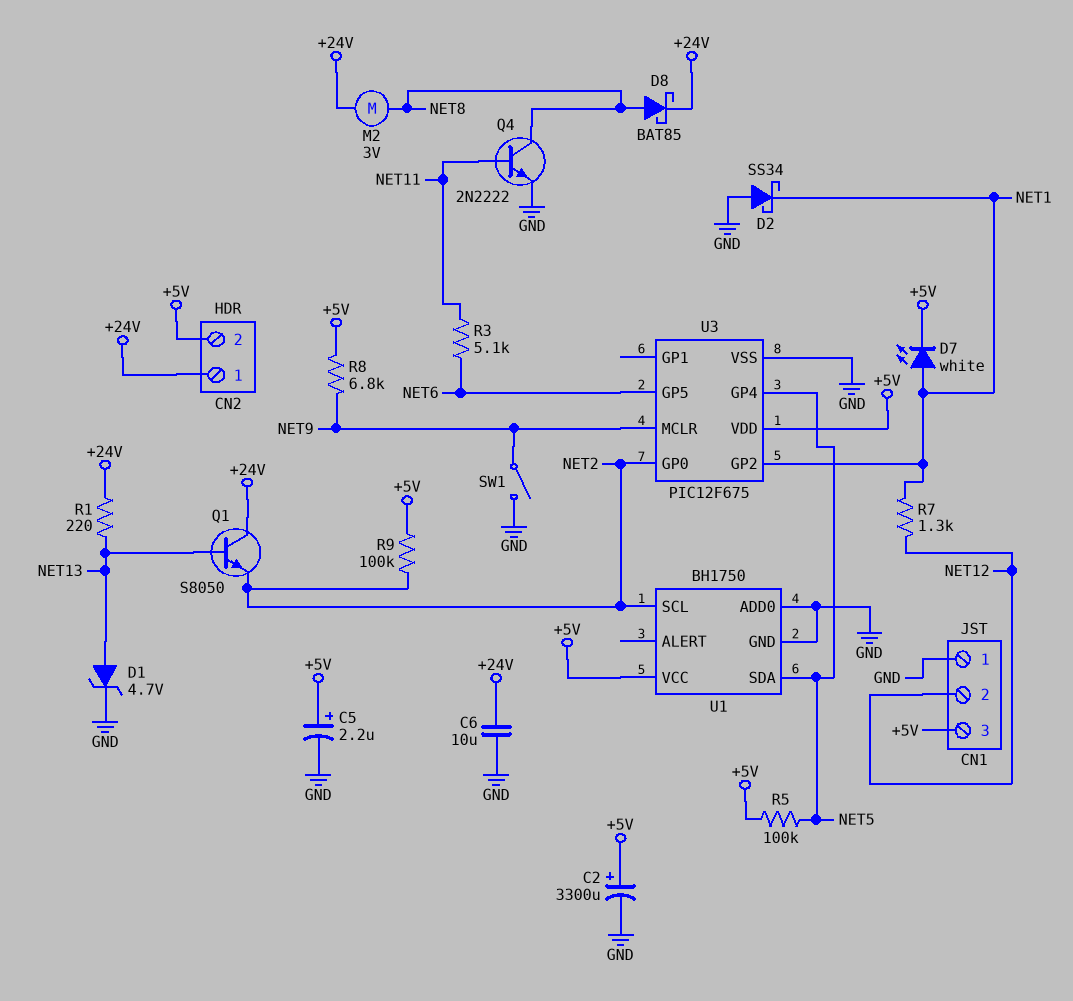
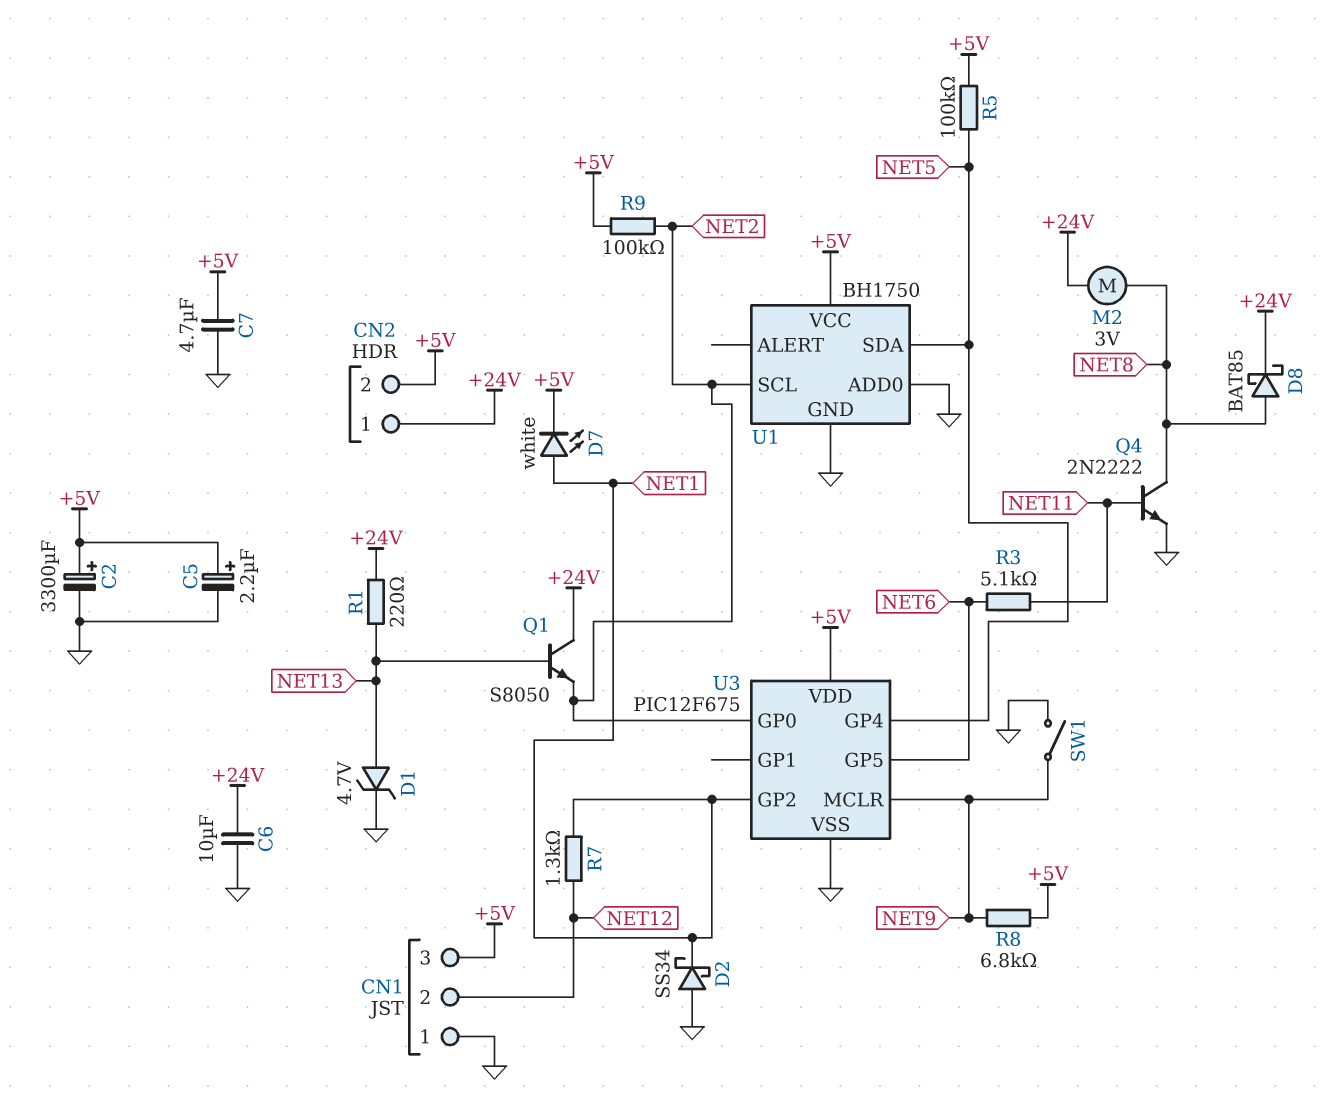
C7: none -> 4.7uF (+5V, GND)

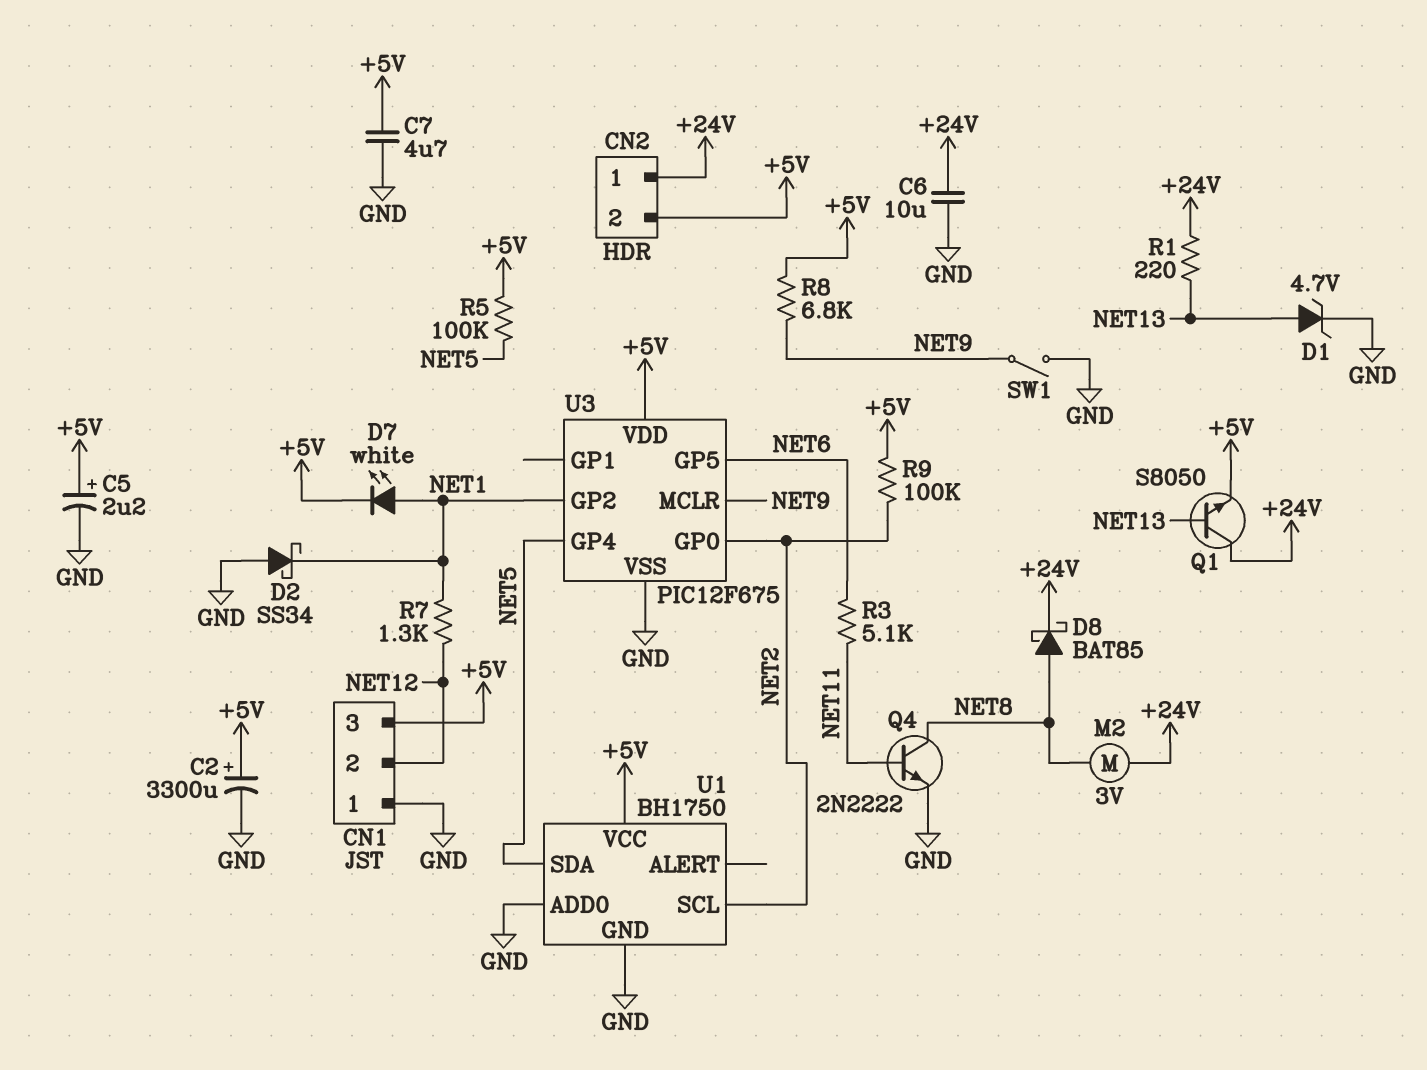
Q1: NPN S8050 (B NET13, C +24V, E NET2) -> NPN S8050 (B NET13, C +24V, E +5V)

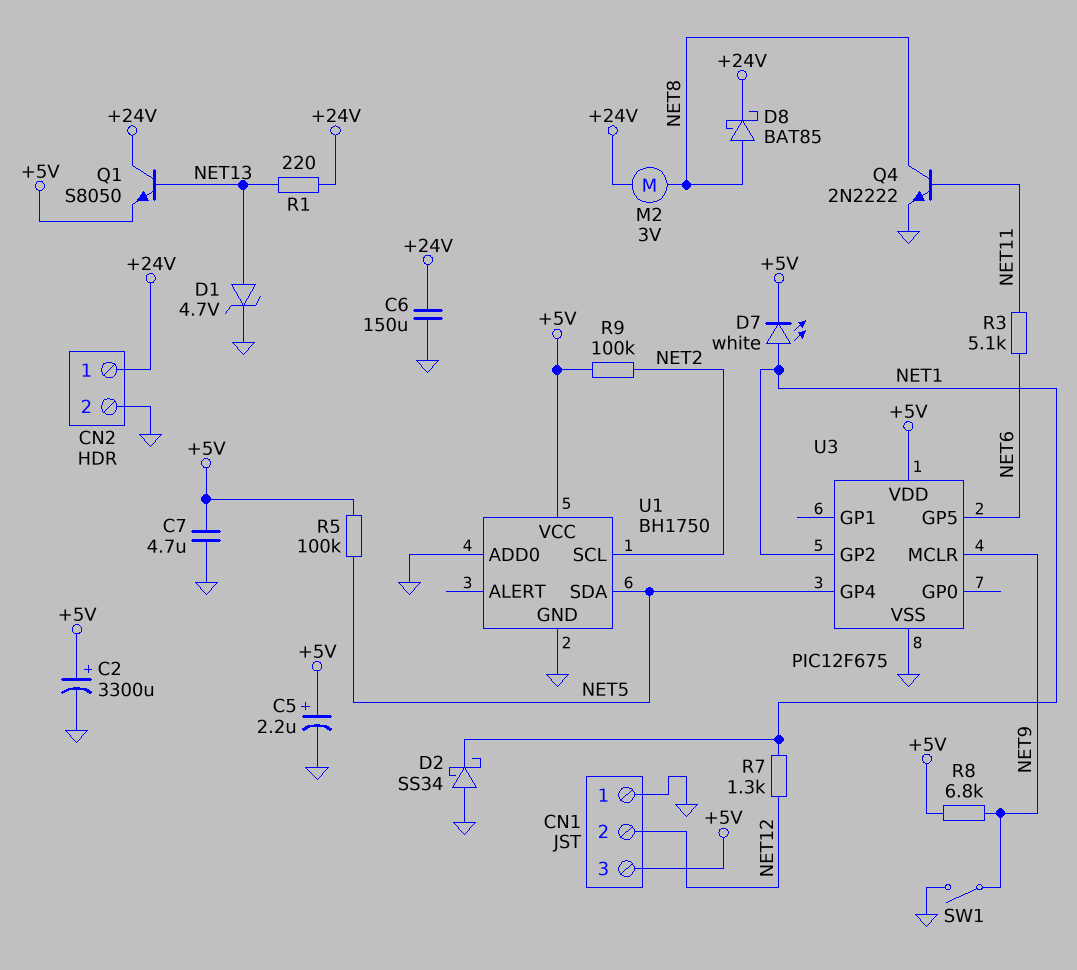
C6: 10uF (+24V, GND) -> 150uF (+24V, GND)
CN2 pin 2: +5V -> GND
U3 pin GP0: NET2 -> none

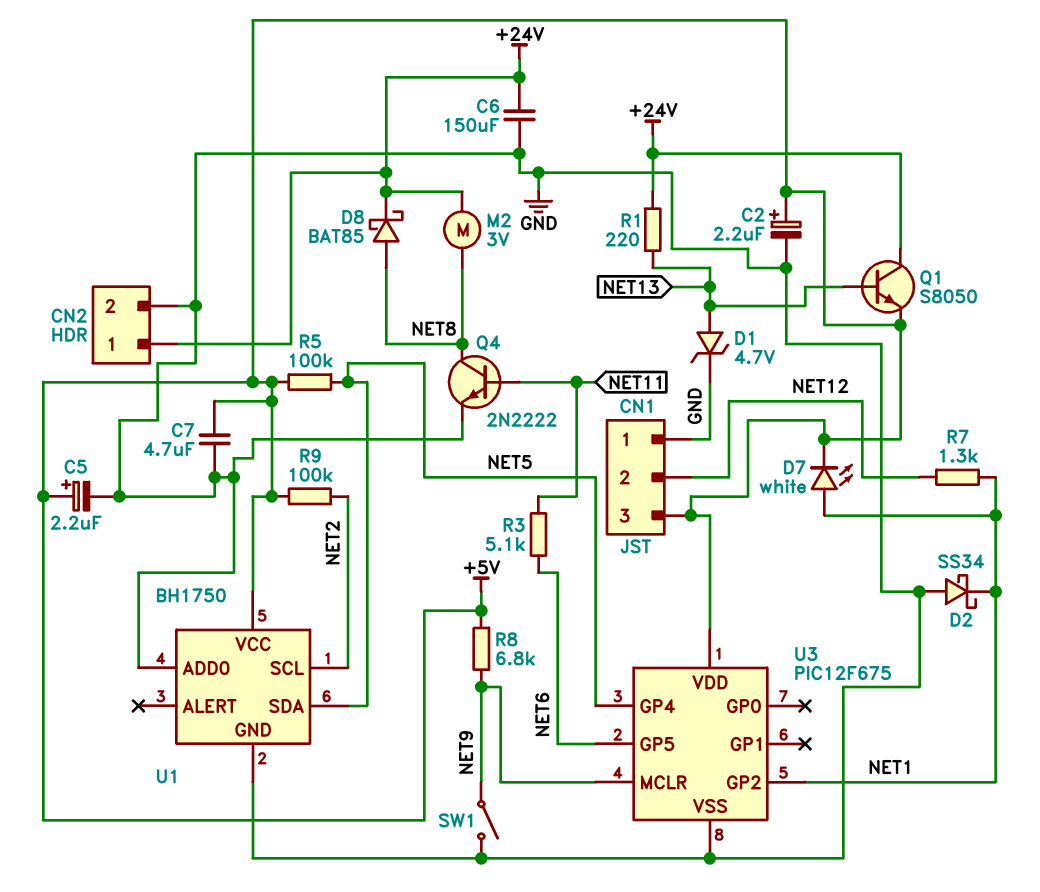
C2: 3300uF (plus +5V, minus GND) -> 2.2uF (plus +5V, minus GND)

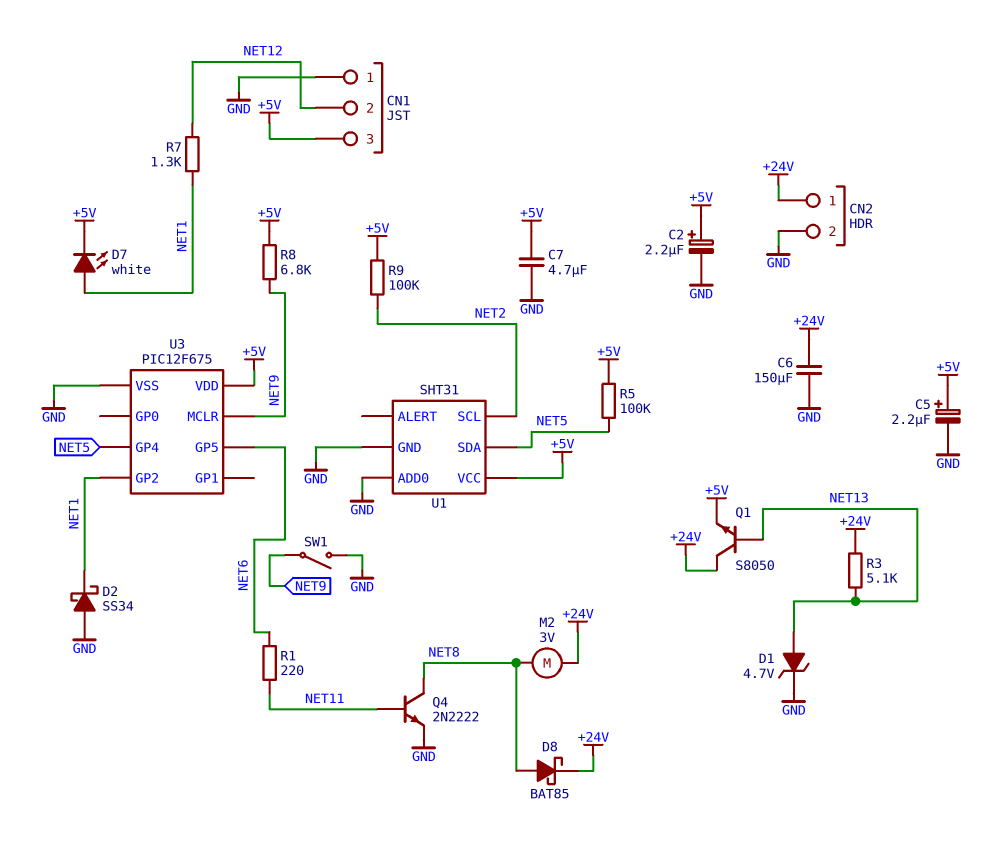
R1: 220 (+24V, NET13) -> 220 (NET6, NET11)
R3: 5.1k (NET6, NET11) -> 5.1k (+24V, NET13)
U1: BH1750 -> SHT31

